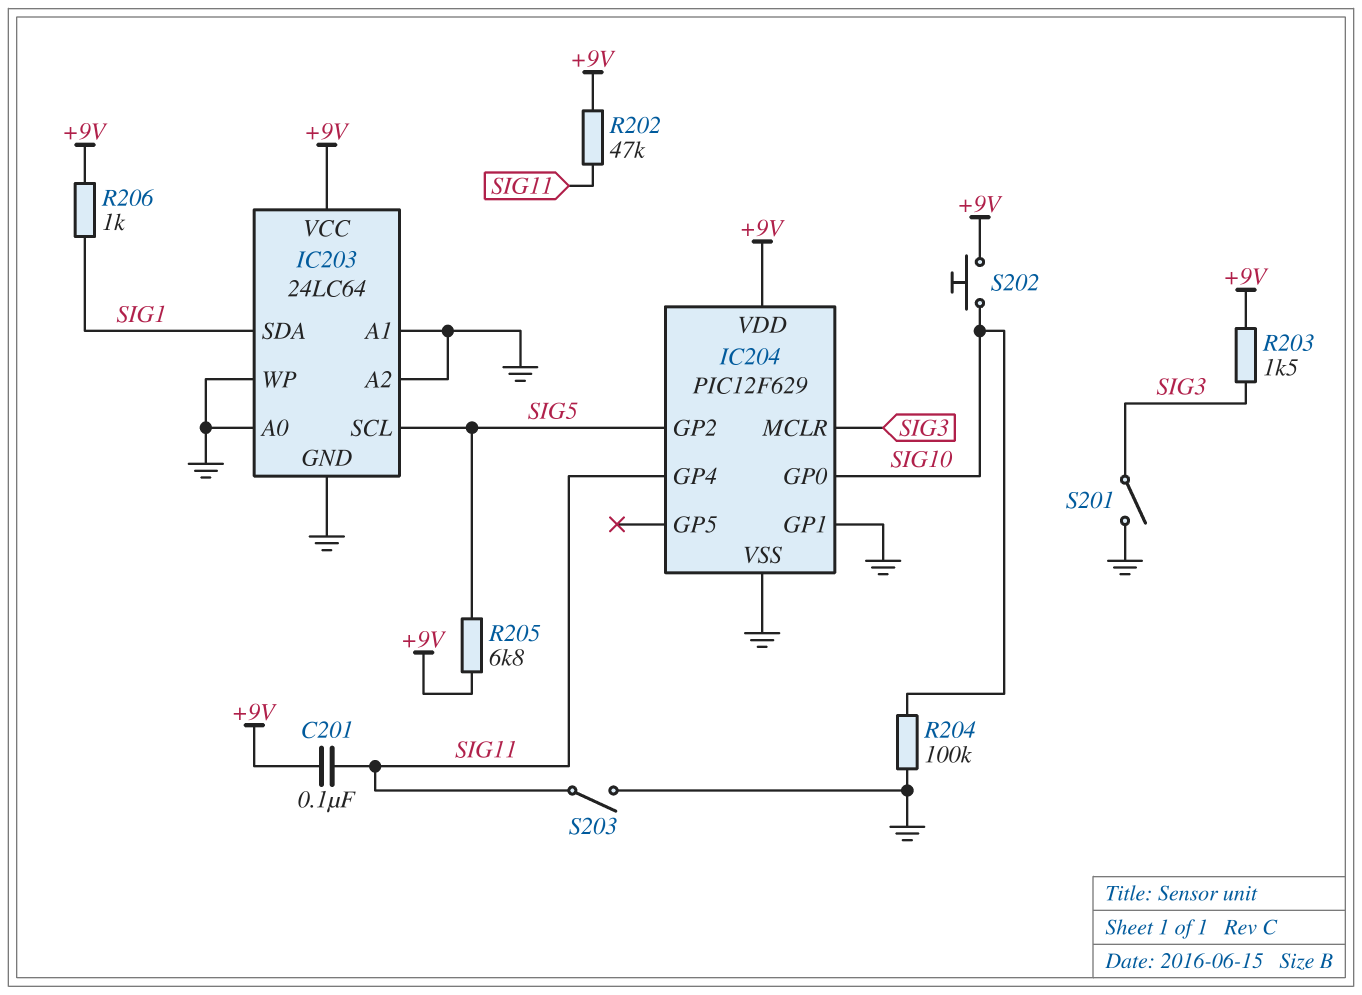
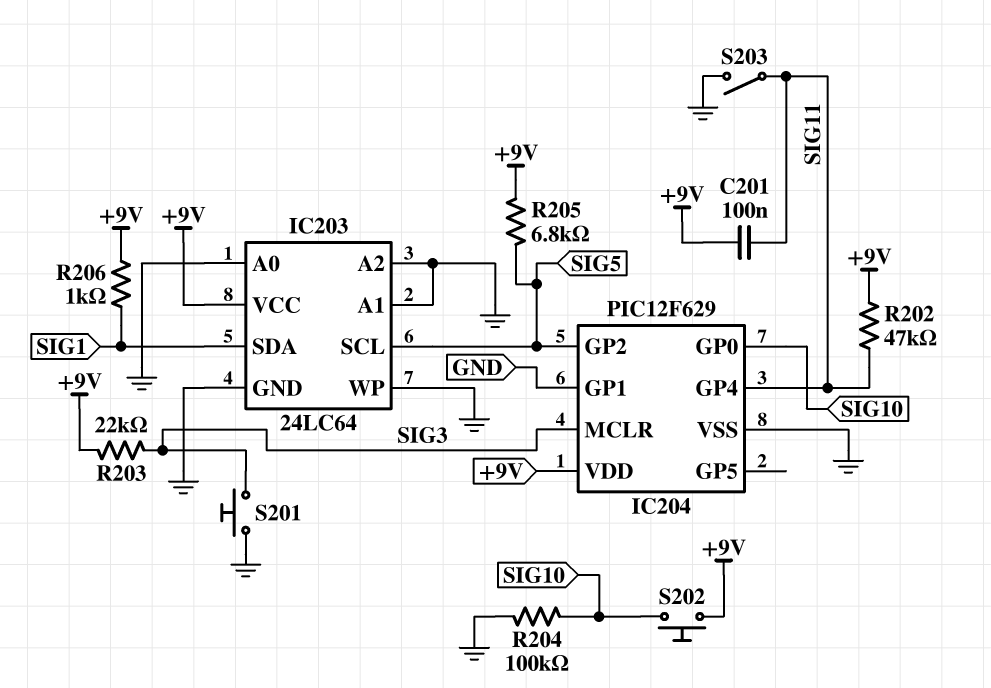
R203: 1.5k (+9V, SIG3) -> 22k (+9V, SIG3)
S201: switch (GND, SIG3) -> button (GND, SIG3)

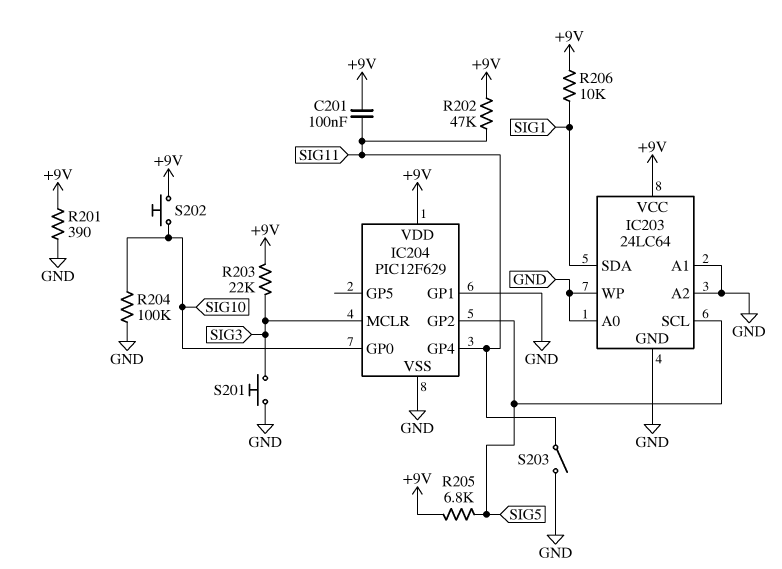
R201: none -> 390 (+9V, GND)
R206: 1k (+9V, SIG1) -> 10k (+9V, SIG1)

